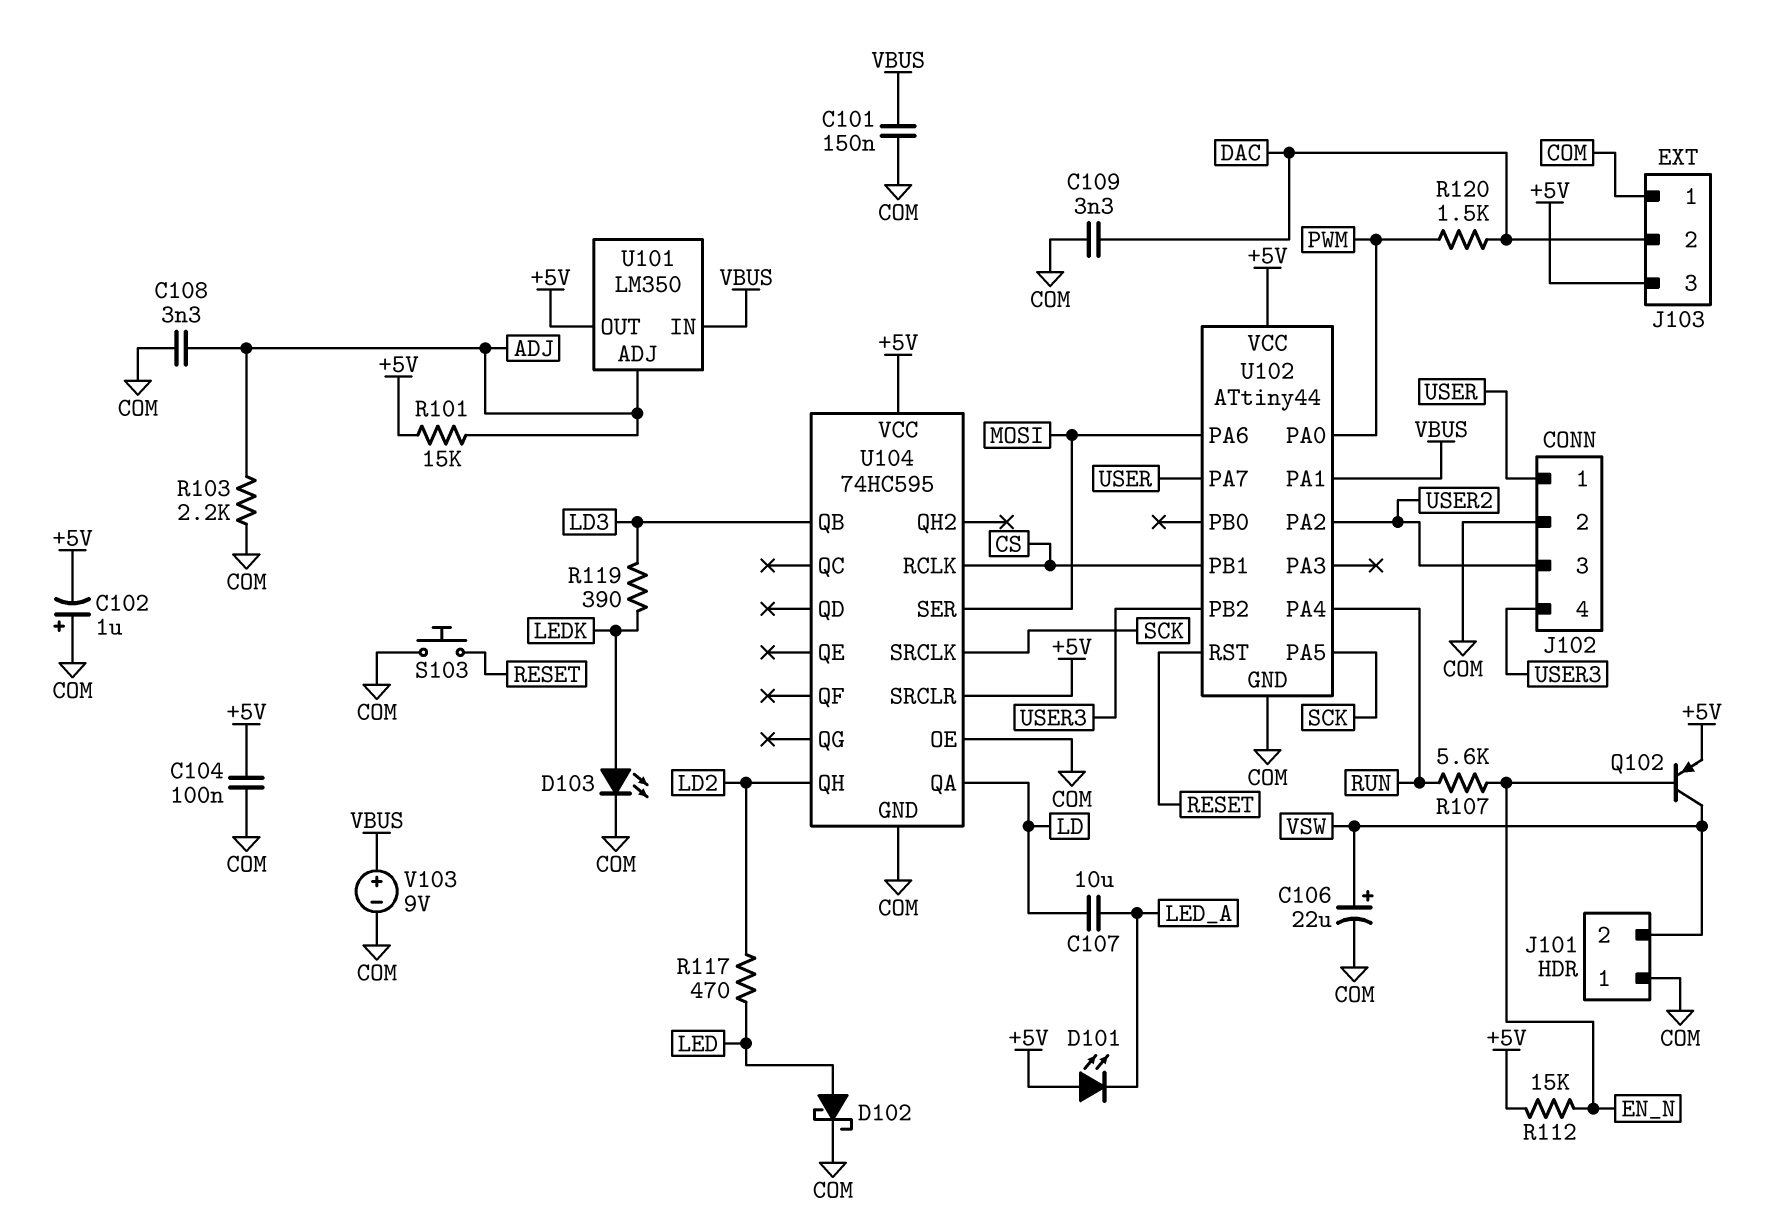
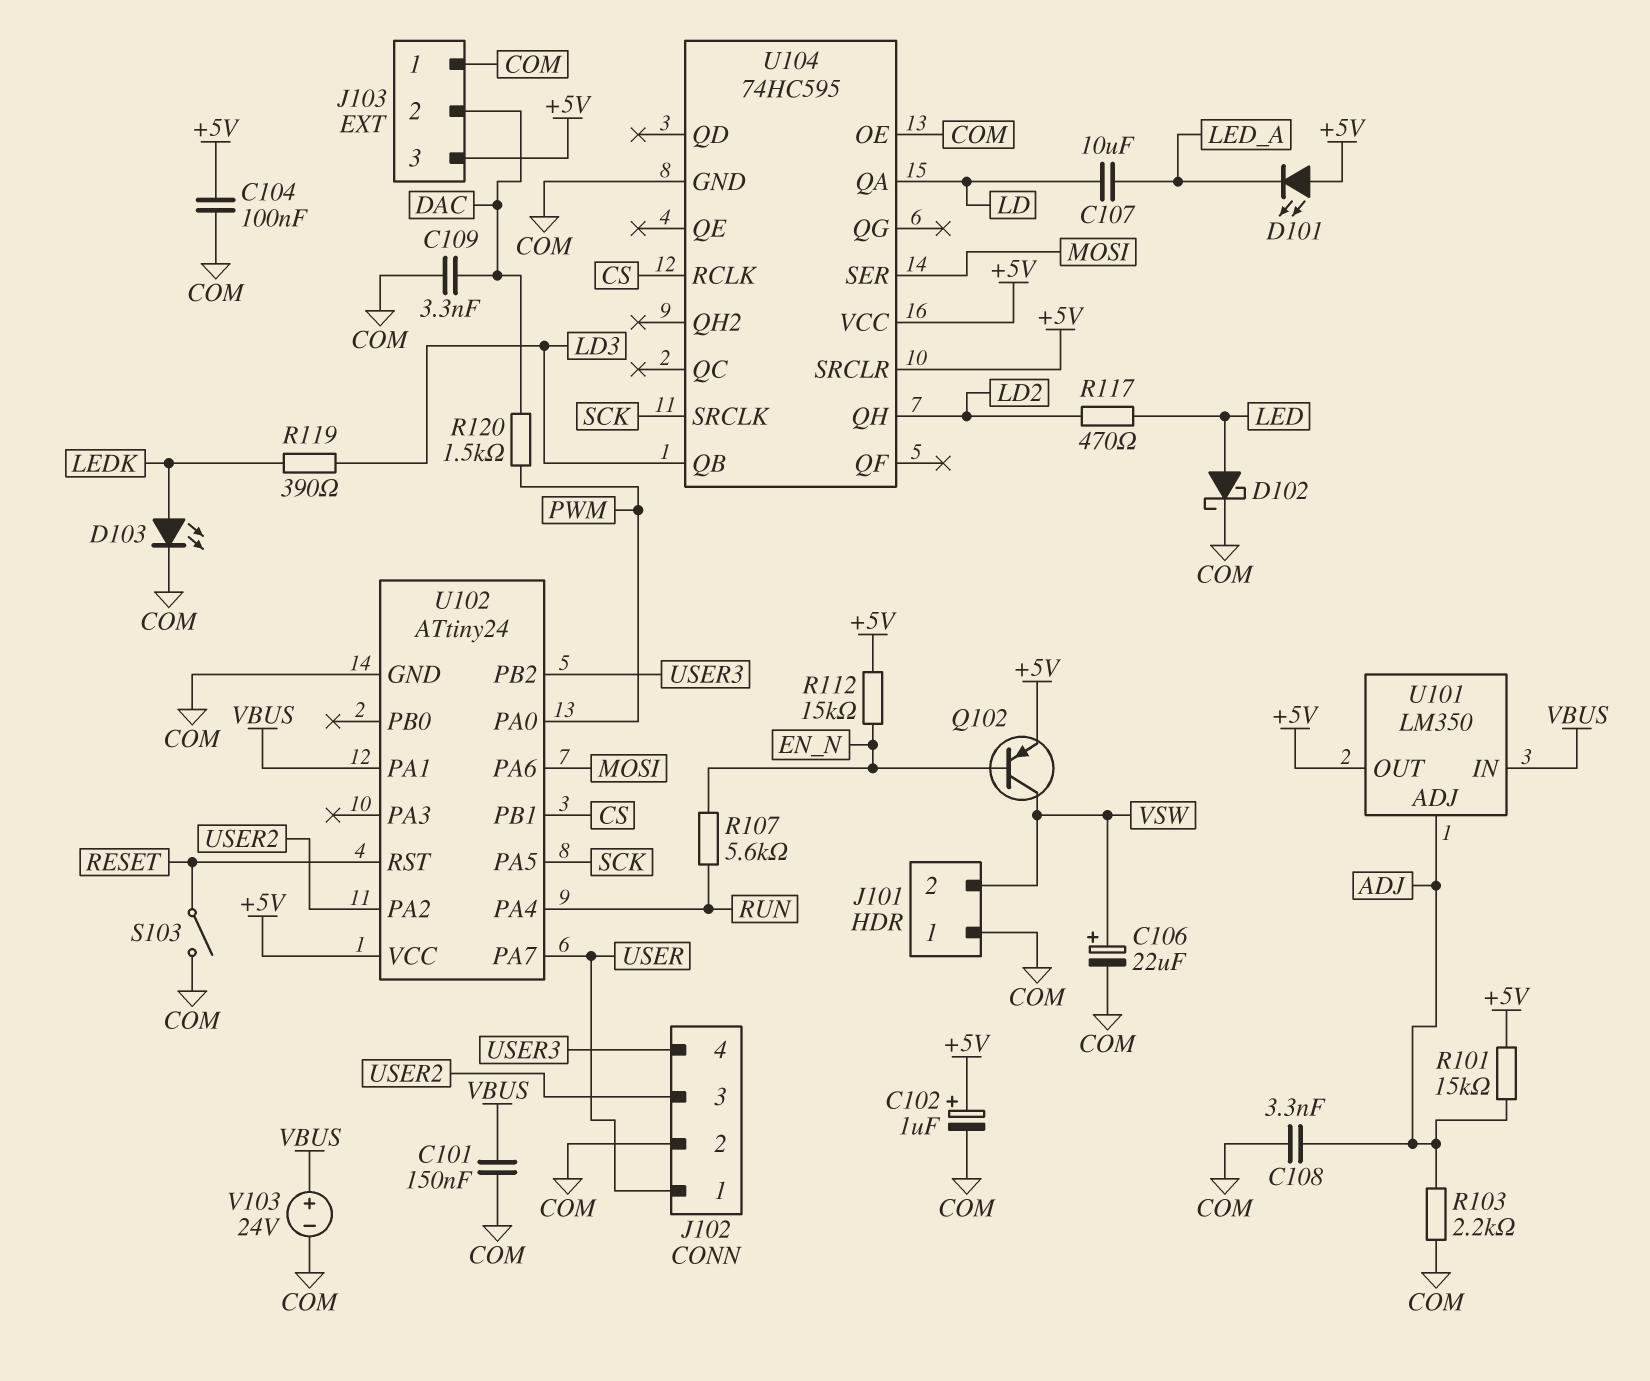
C102: 1uF (plus COM, minus +5V) -> 1uF (plus +5V, minus COM)
S103: button (COM, RESET) -> switch (COM, RESET)
U102: ATtiny44 -> ATtiny24
V103: 9V (plus VBUS, minus COM) -> 24V (plus VBUS, minus COM)

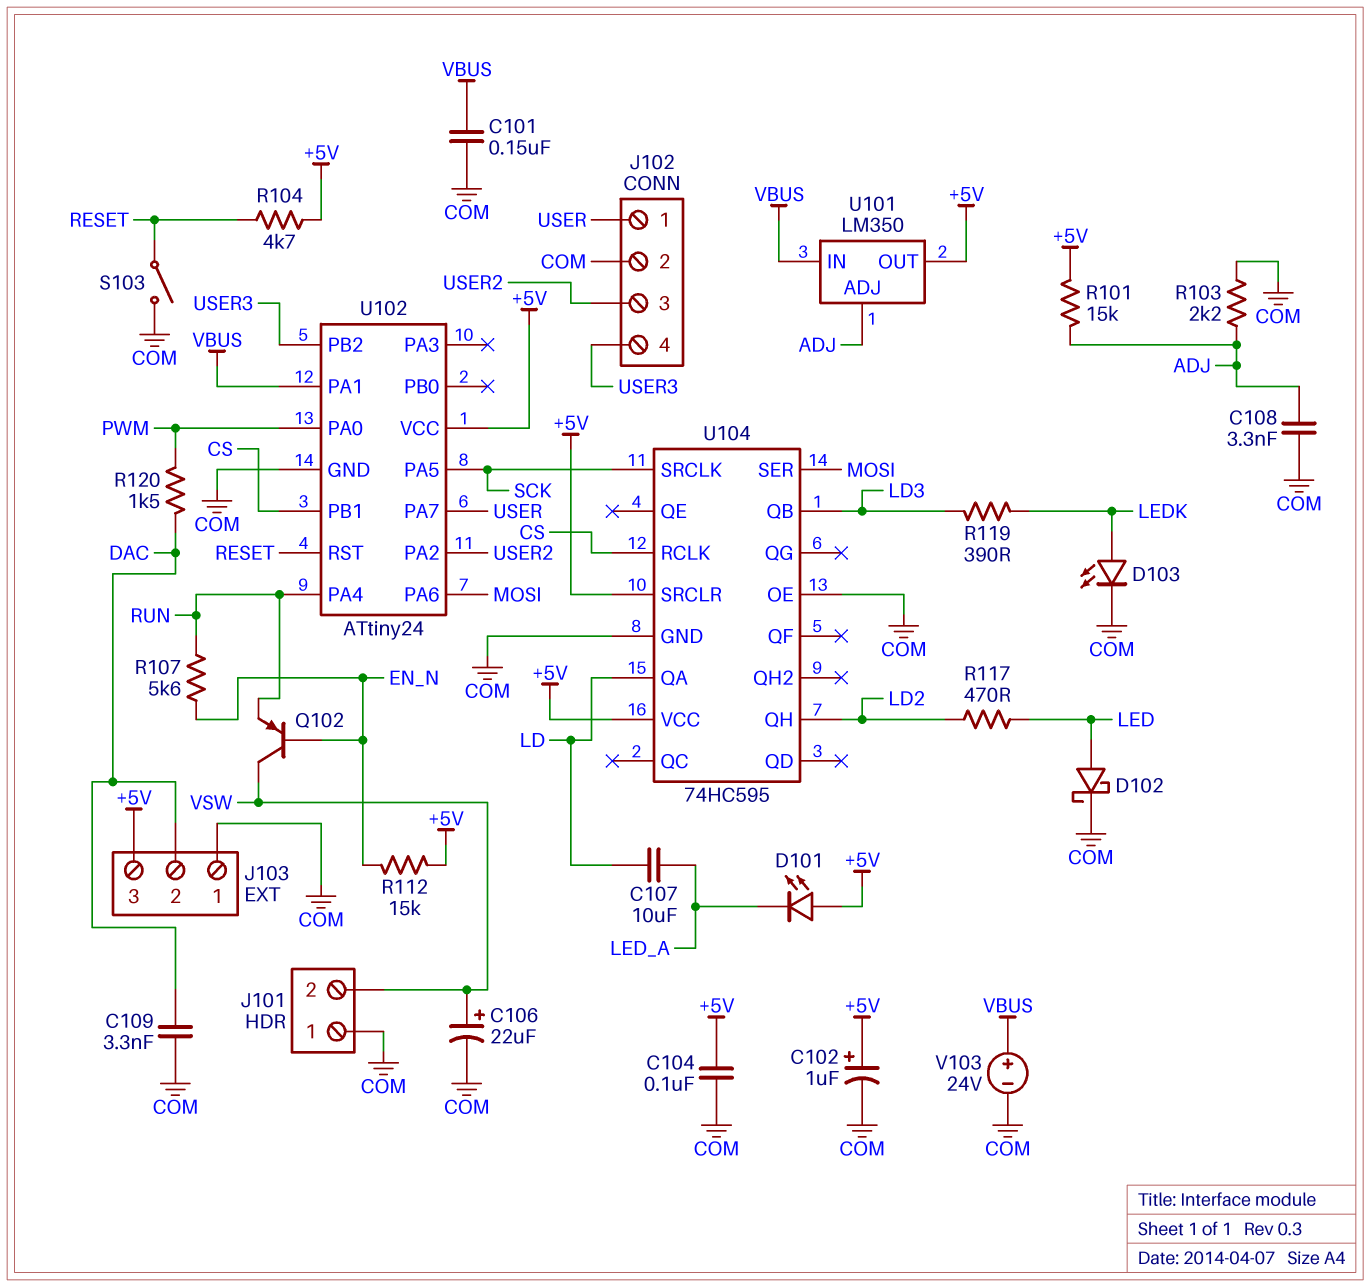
Q102: PNP (B EN_N, C VSW, E +5V) -> PNP (B EN_N, C VSW, E RUN)
R104: none -> 4.7k (+5V, RESET)

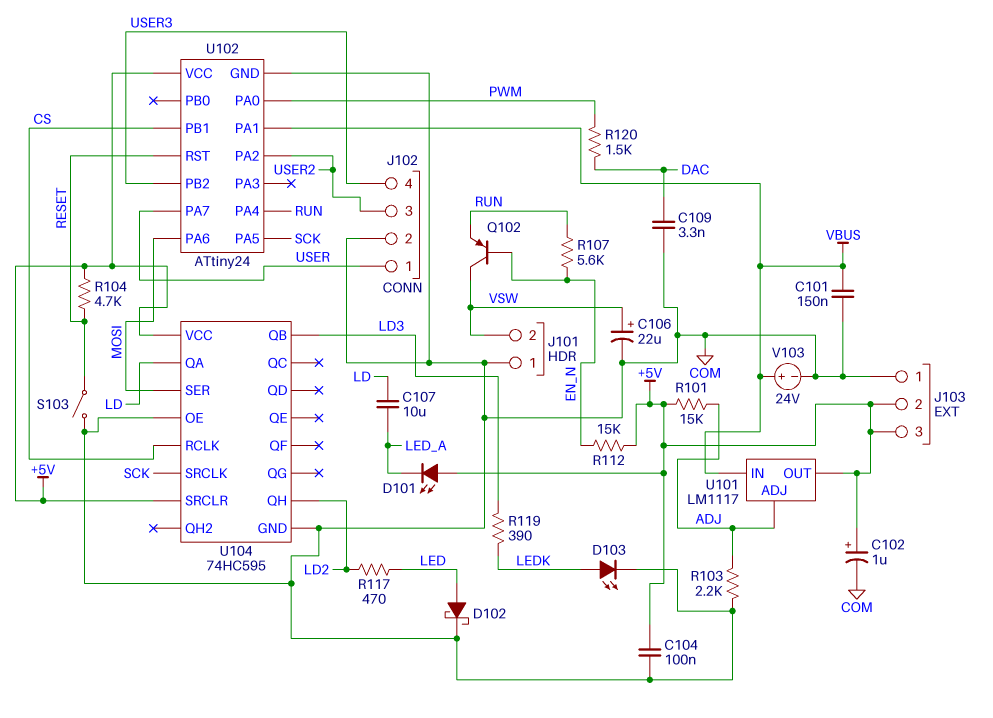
C108: 3.3nF (ADJ, COM) -> none
J103 pin 2: DAC -> +5V
U101: LM350 -> LM1117

